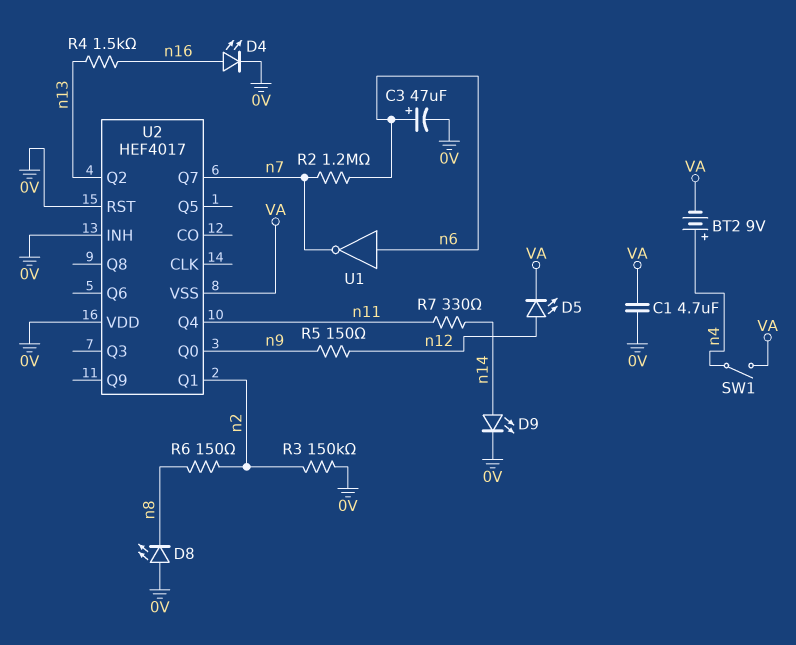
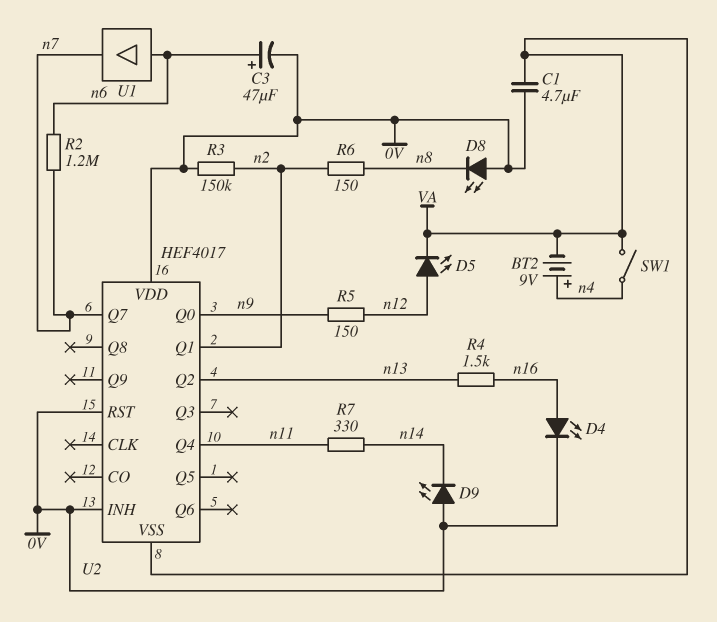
D9: LED (A n14, K 0V) -> LED (A 0V, K n14)
U1: NOT (in n6, out n7) -> buffer (in n6, out n7)

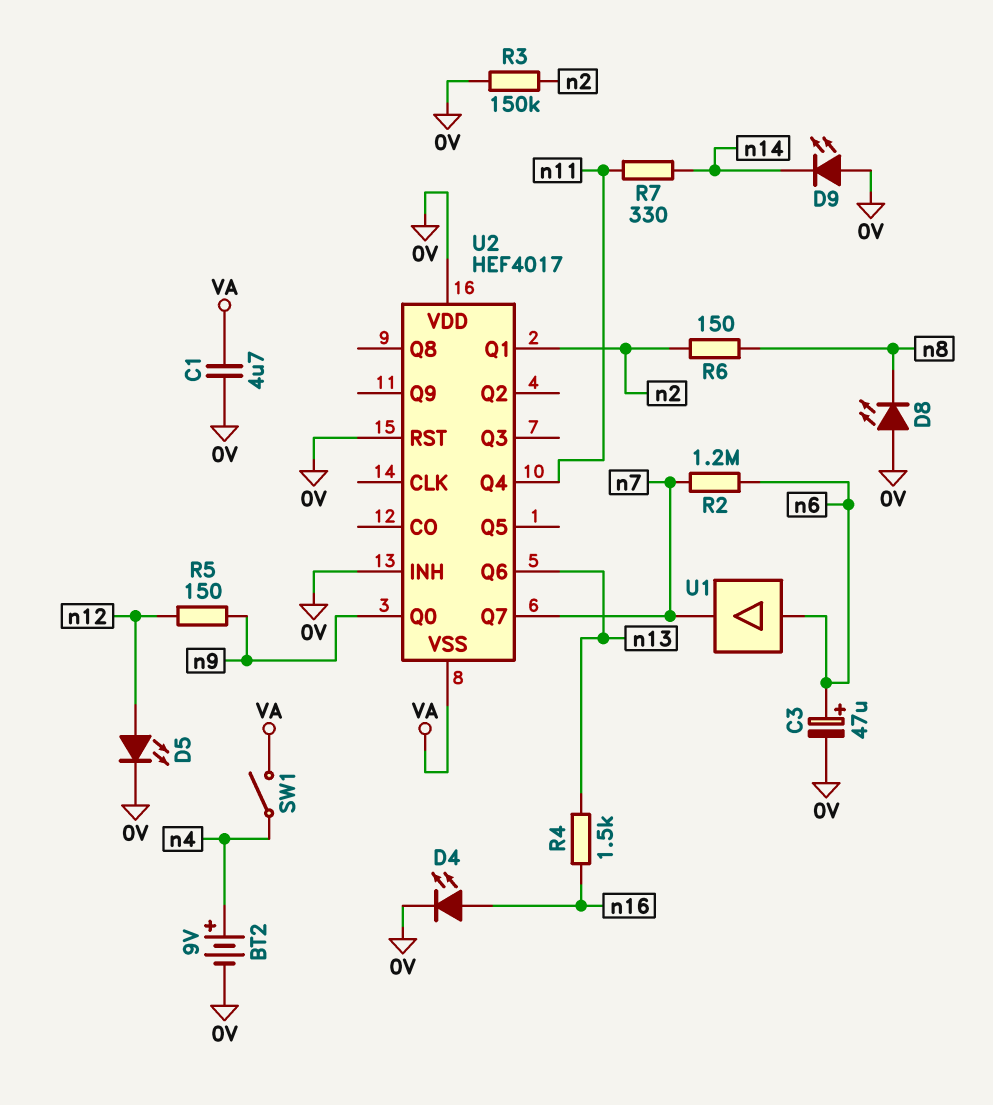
BT2: 9V (plus n4, minus VA) -> 9V (plus n4, minus 0V)
D5: LED (A n12, K VA) -> LED (A n12, K 0V)
U2 pin Q2: n13 -> none
U2 pin Q6: none -> n13

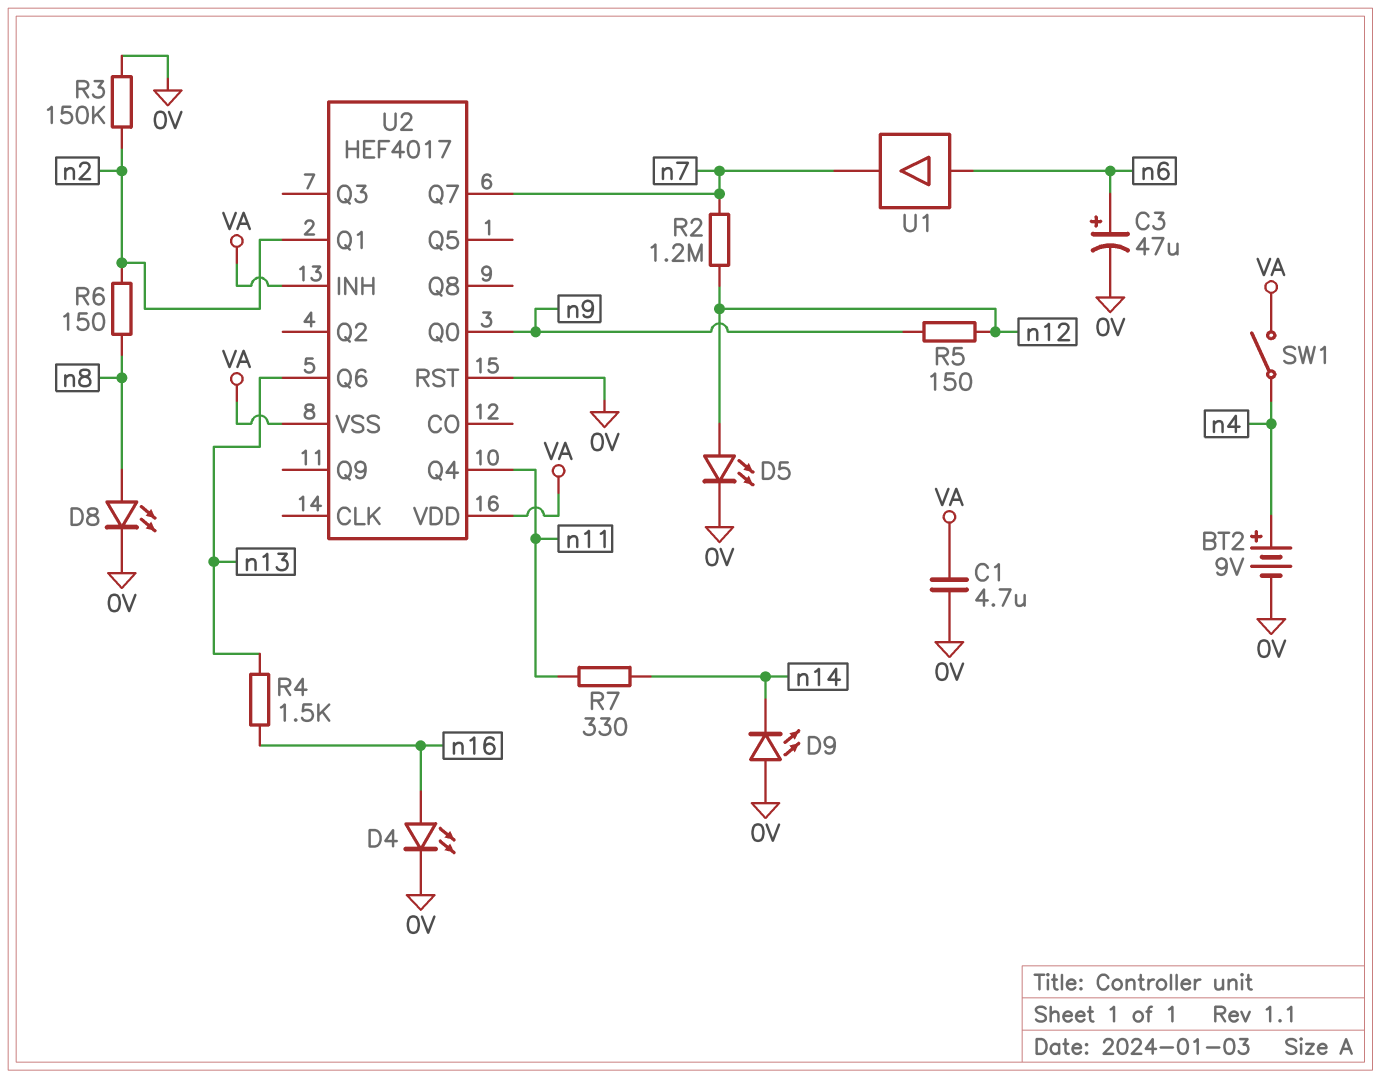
D8: LED (A 0V, K n8) -> LED (A n8, K 0V)
R2: 1.2M (n6, n7) -> 1.2M (n7, n12)
U2 pin INH: 0V -> VA
U2 pin VDD: 0V -> VA

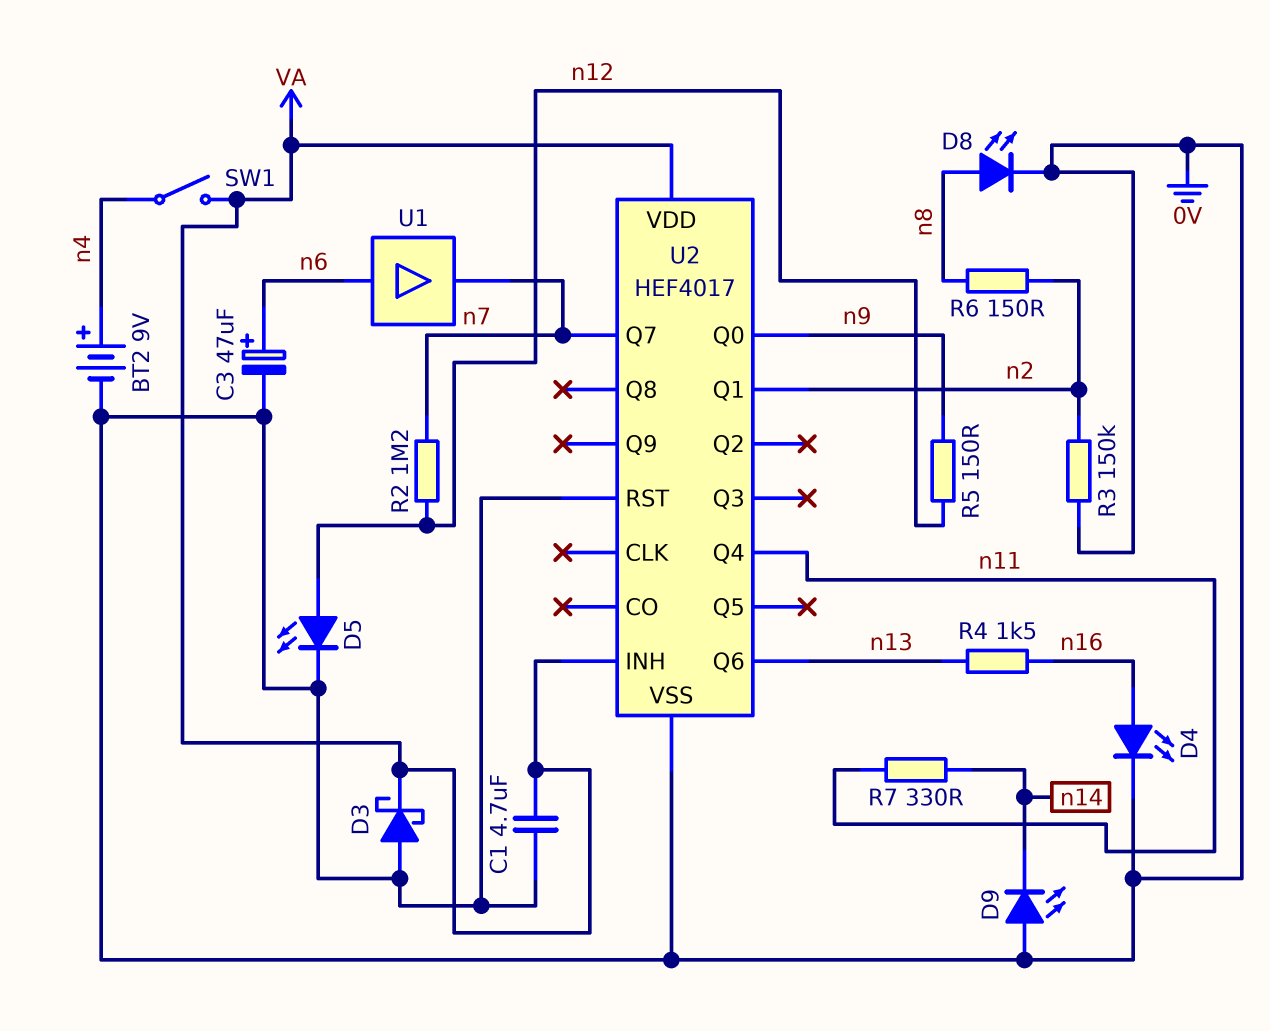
D3: none -> schottky (A 0V, K VA)
U2 pin VSS: VA -> 0V

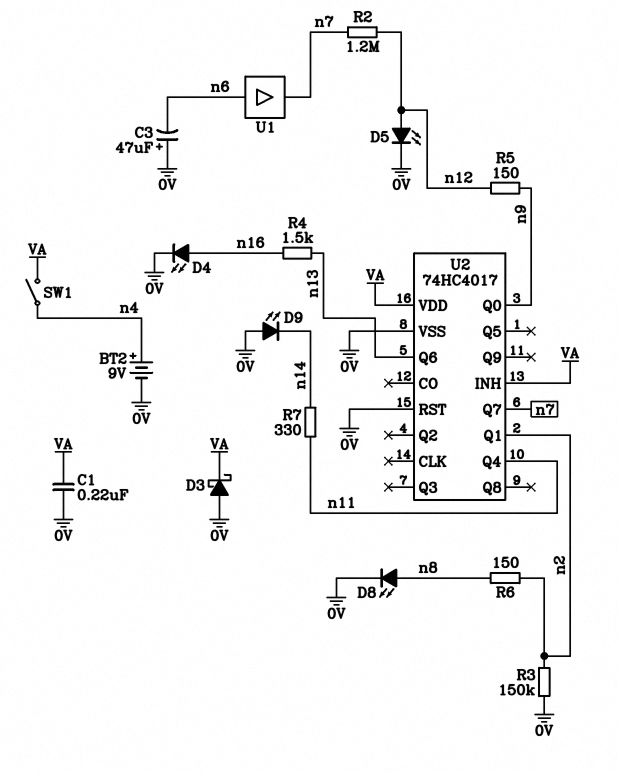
C1: 4.7uF (0V, VA) -> 220nF (0V, VA)
C3: 47uF (plus n6, minus 0V) -> 47uF (plus 0V, minus n6)
U2: HEF4017 -> 74HC4017

